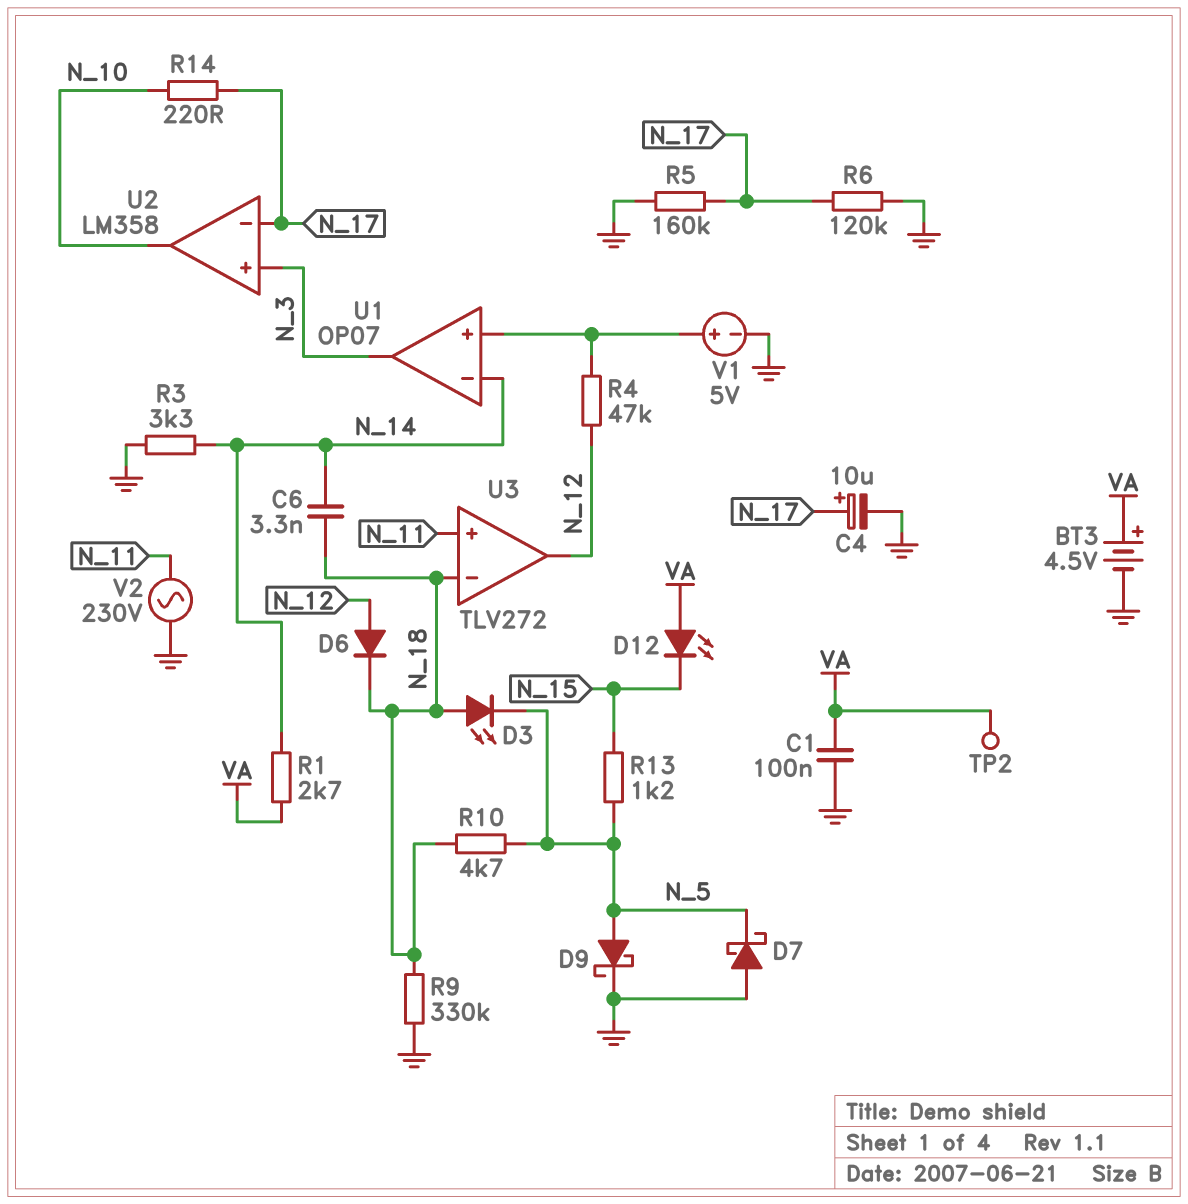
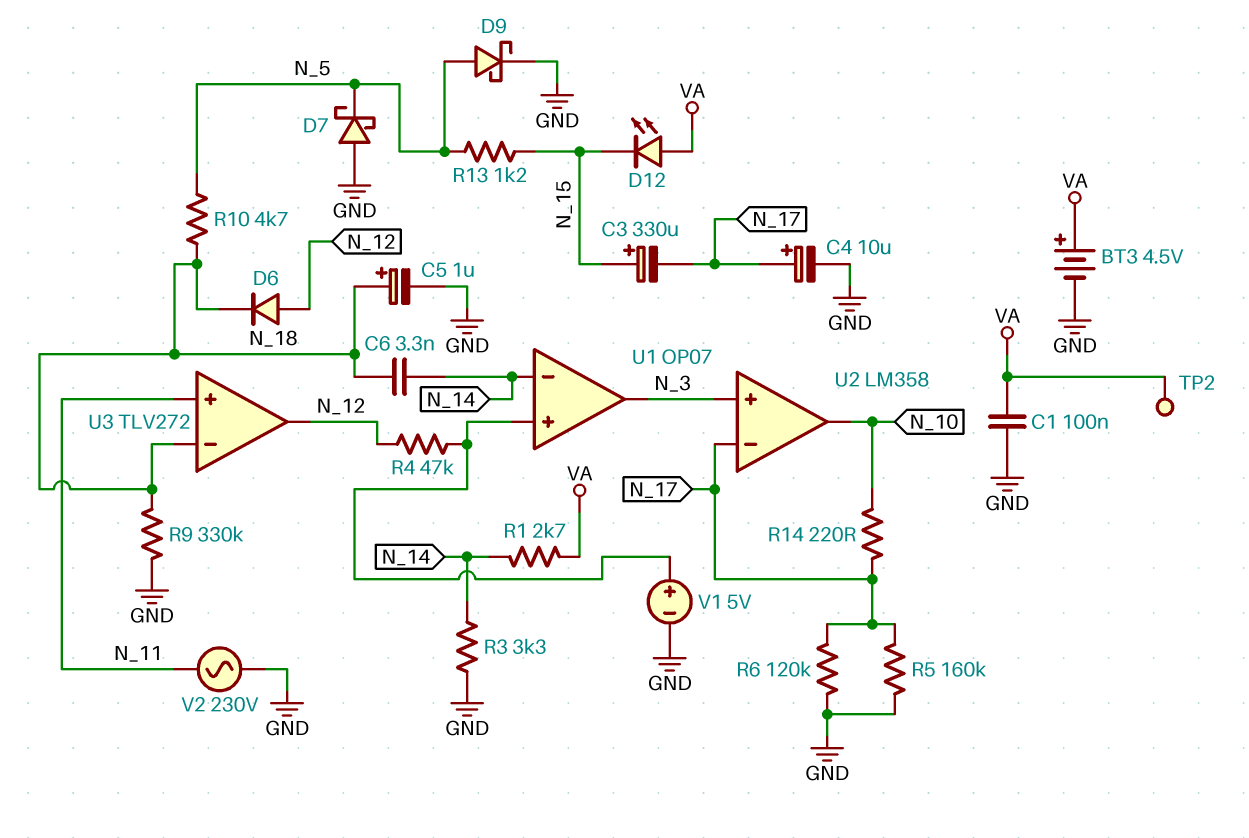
C3: none -> 330uF (plus N_15, minus N_17)
C5: none -> 1uF (plus N_18, minus GND)
D3: LED (A N_18, K N_5) -> none

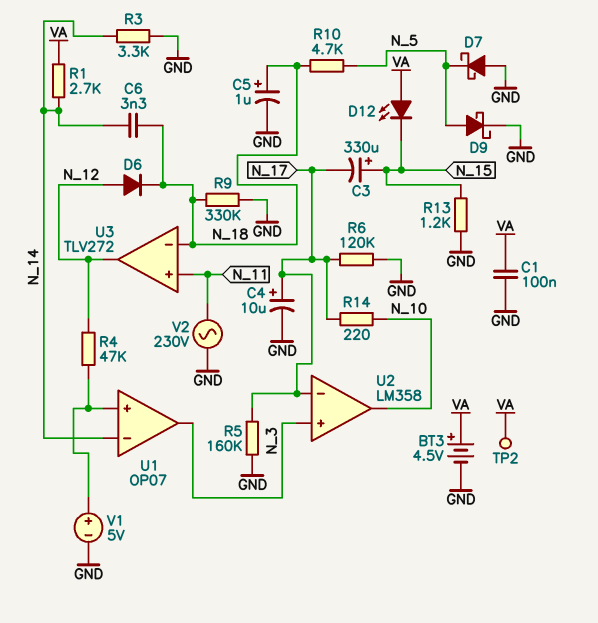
R13: 1.2k (N_5, N_15) -> 1.2k (GND, N_15)

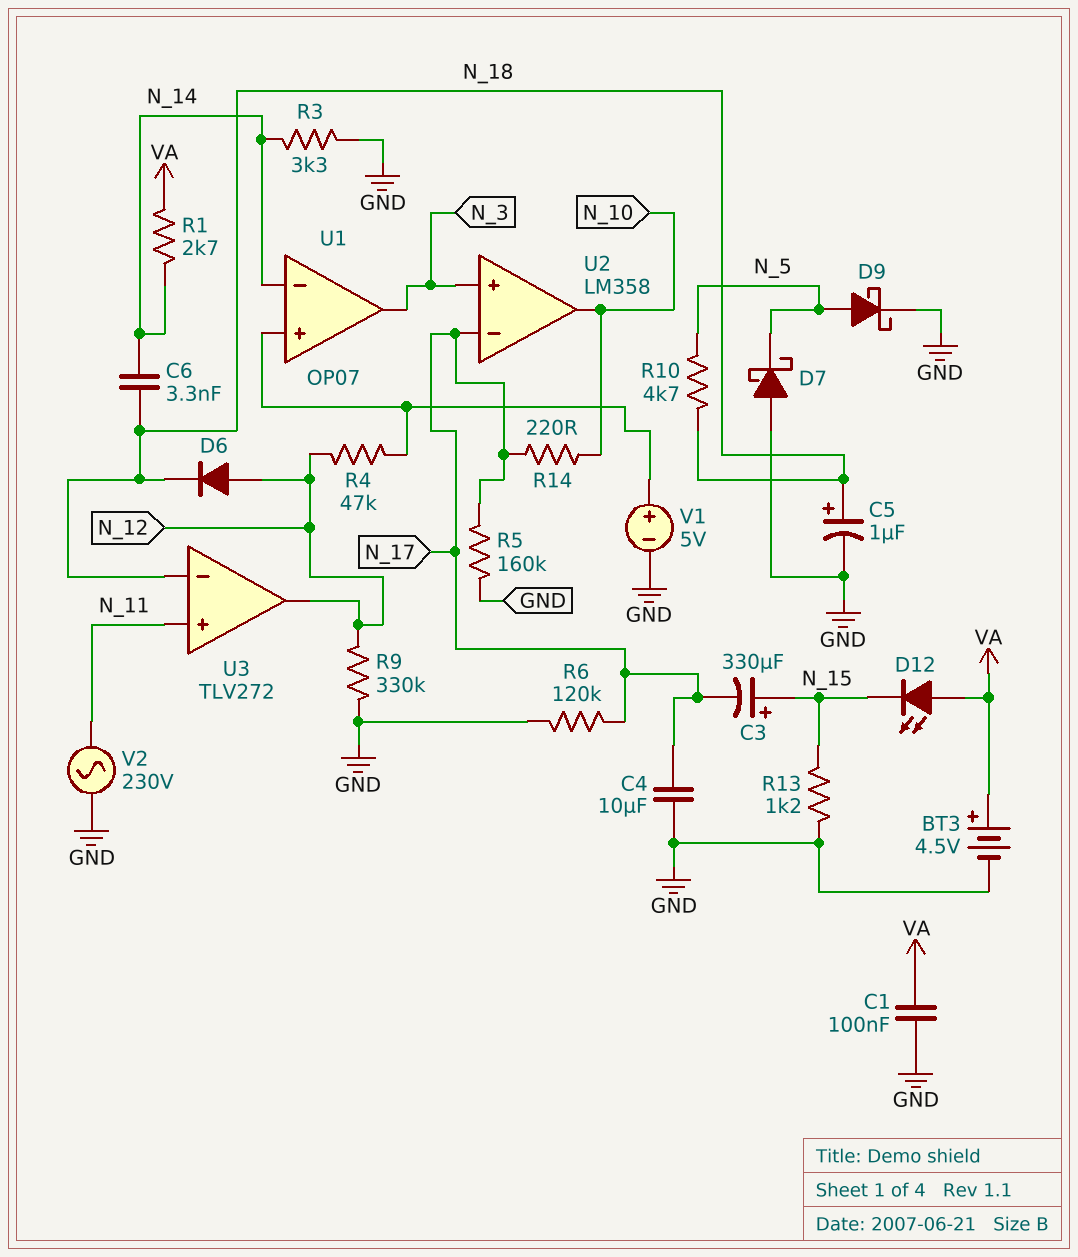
C4: 10uF (plus N_17, minus GND) -> 10uF (GND, N_17)
R9: 330k (GND, N_18) -> 330k (GND, N_12)
TP2: test point (VA) -> none

